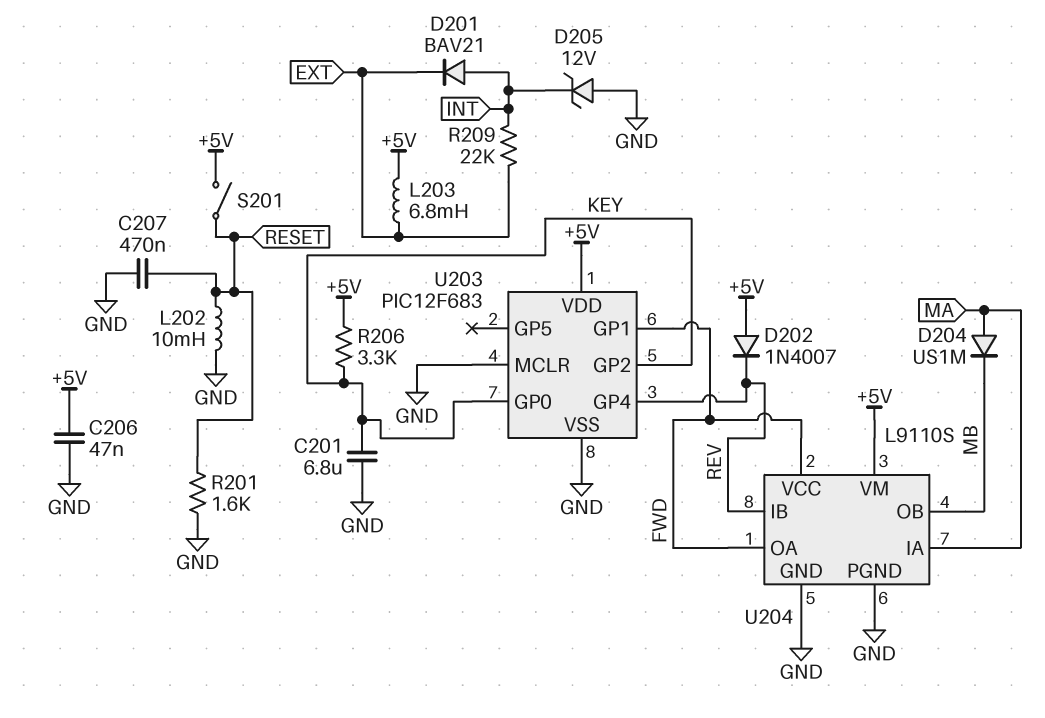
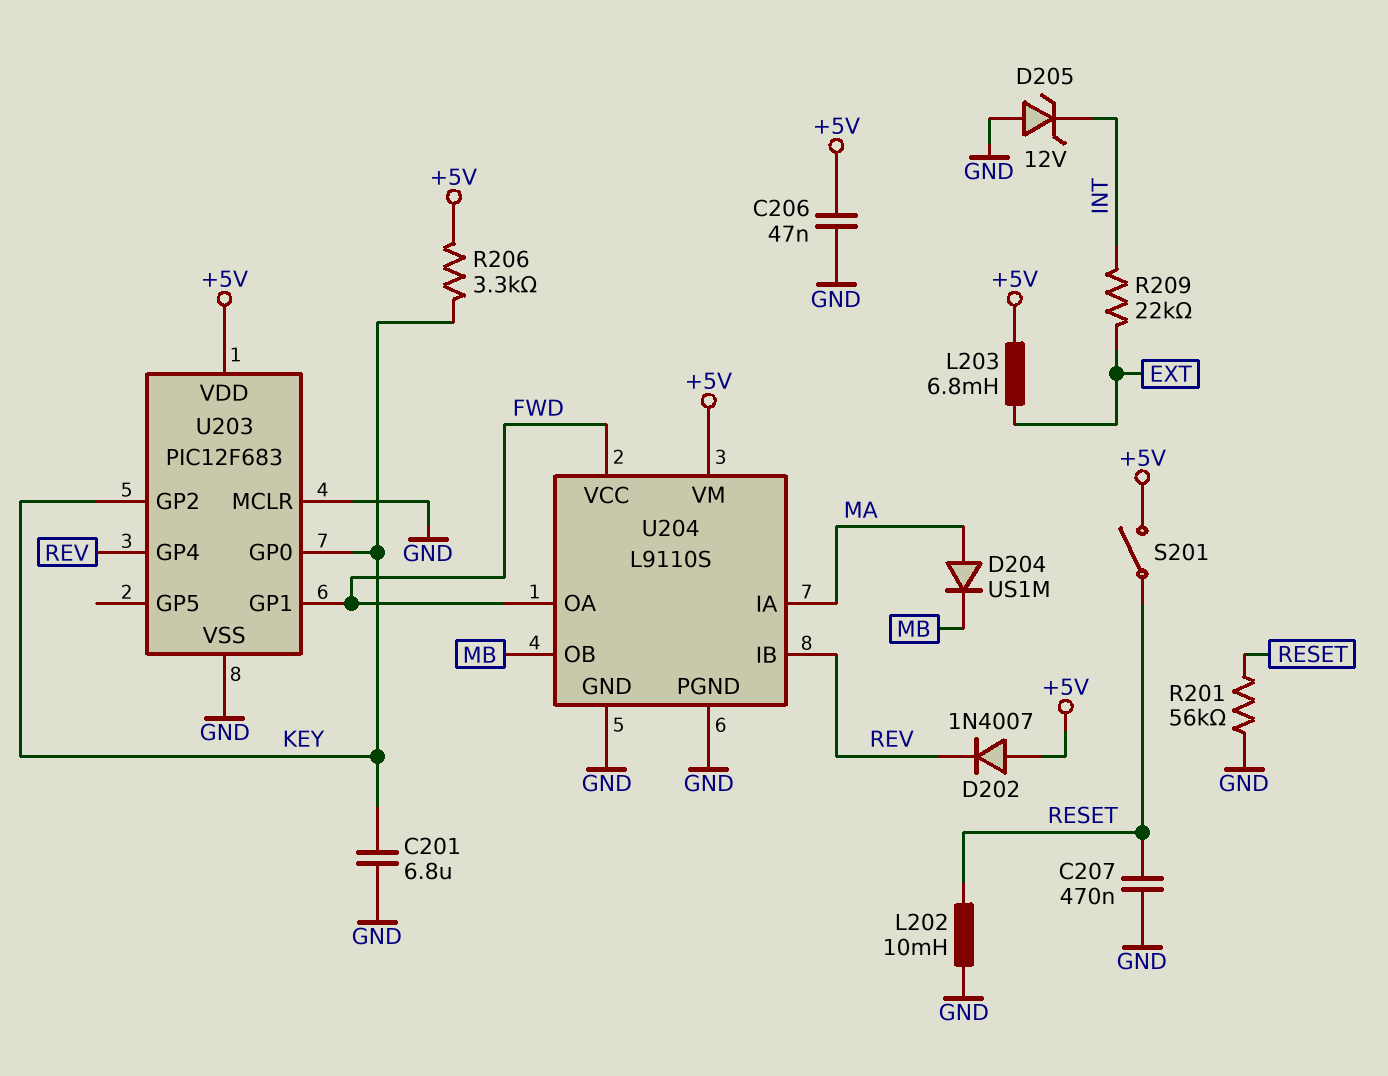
D201: diode BAV21 (A INT, K EXT) -> none
R201: 1.6k (GND, RESET) -> 56k (GND, RESET)

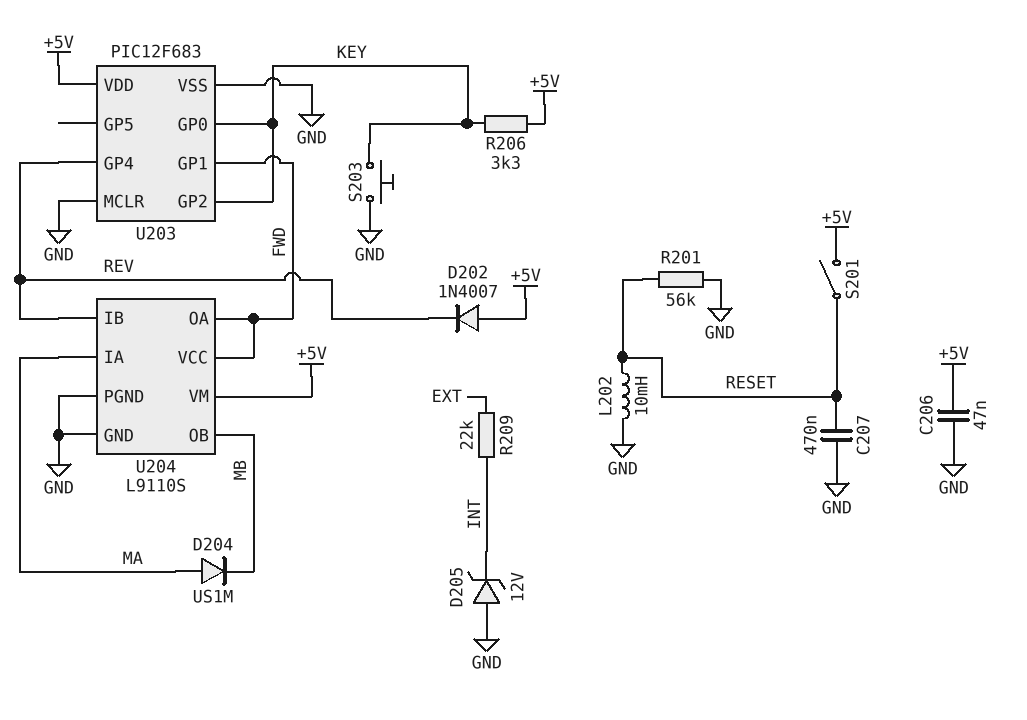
C201: 6.8uF (GND, KEY) -> none
L203: 6.8mH (+5V, EXT) -> none
S203: none -> button (GND, KEY)

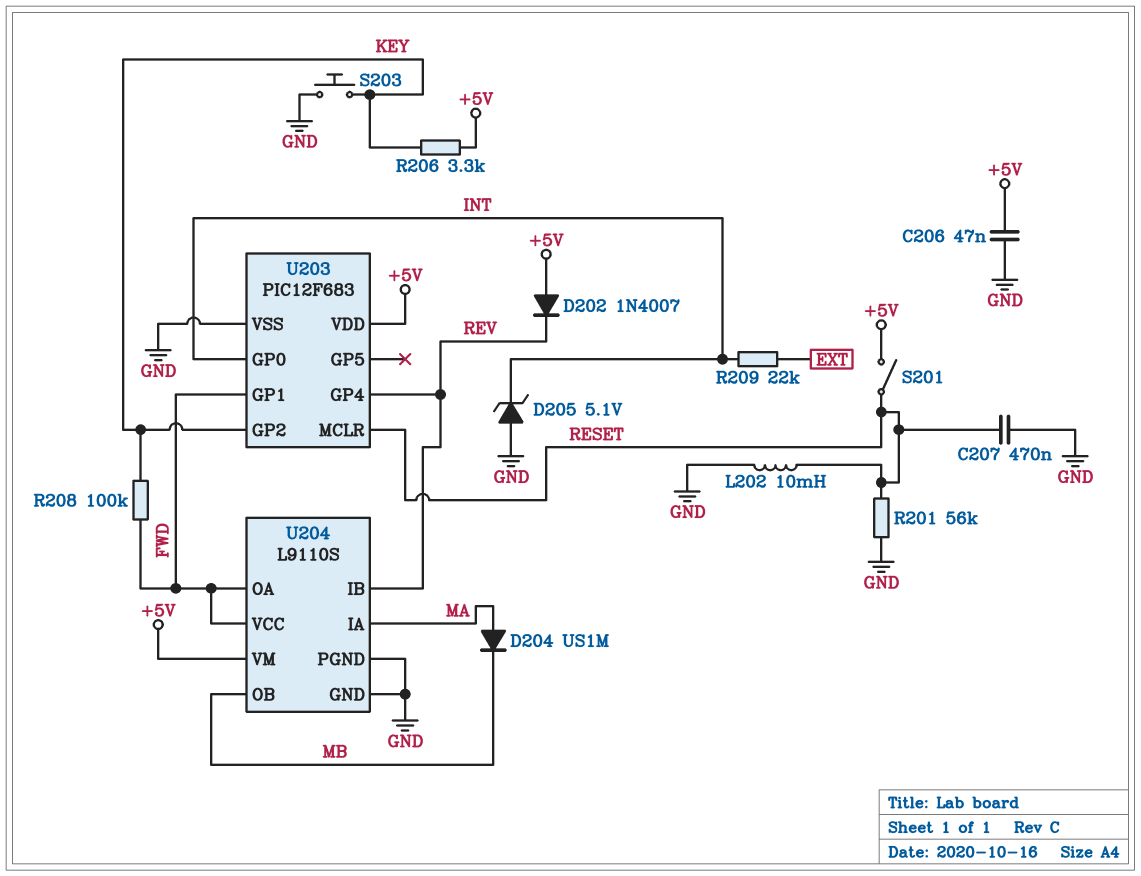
D205: zener 12V (A GND, K INT) -> zener 5.1V (A GND, K INT)
R208: none -> 100k (FWD, KEY)
U203 pin GP0: KEY -> INT
U203 pin MCLR: GND -> RESET

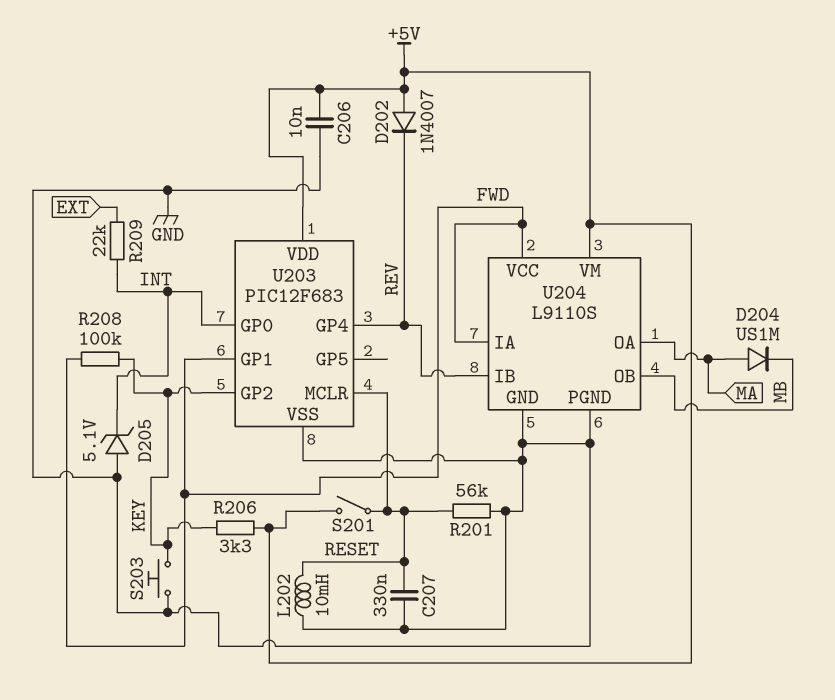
C206: 47nF (+5V, GND) -> 10nF (+5V, GND)
C207: 470nF (GND, RESET) -> 330nF (GND, RESET)
U204 pin IA: MA -> FWD
U204 pin OA: FWD -> MA

